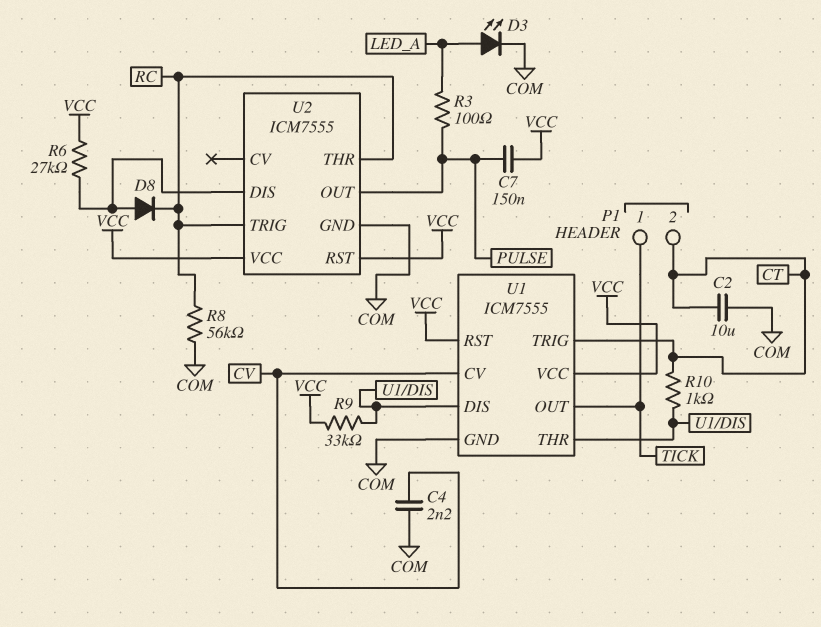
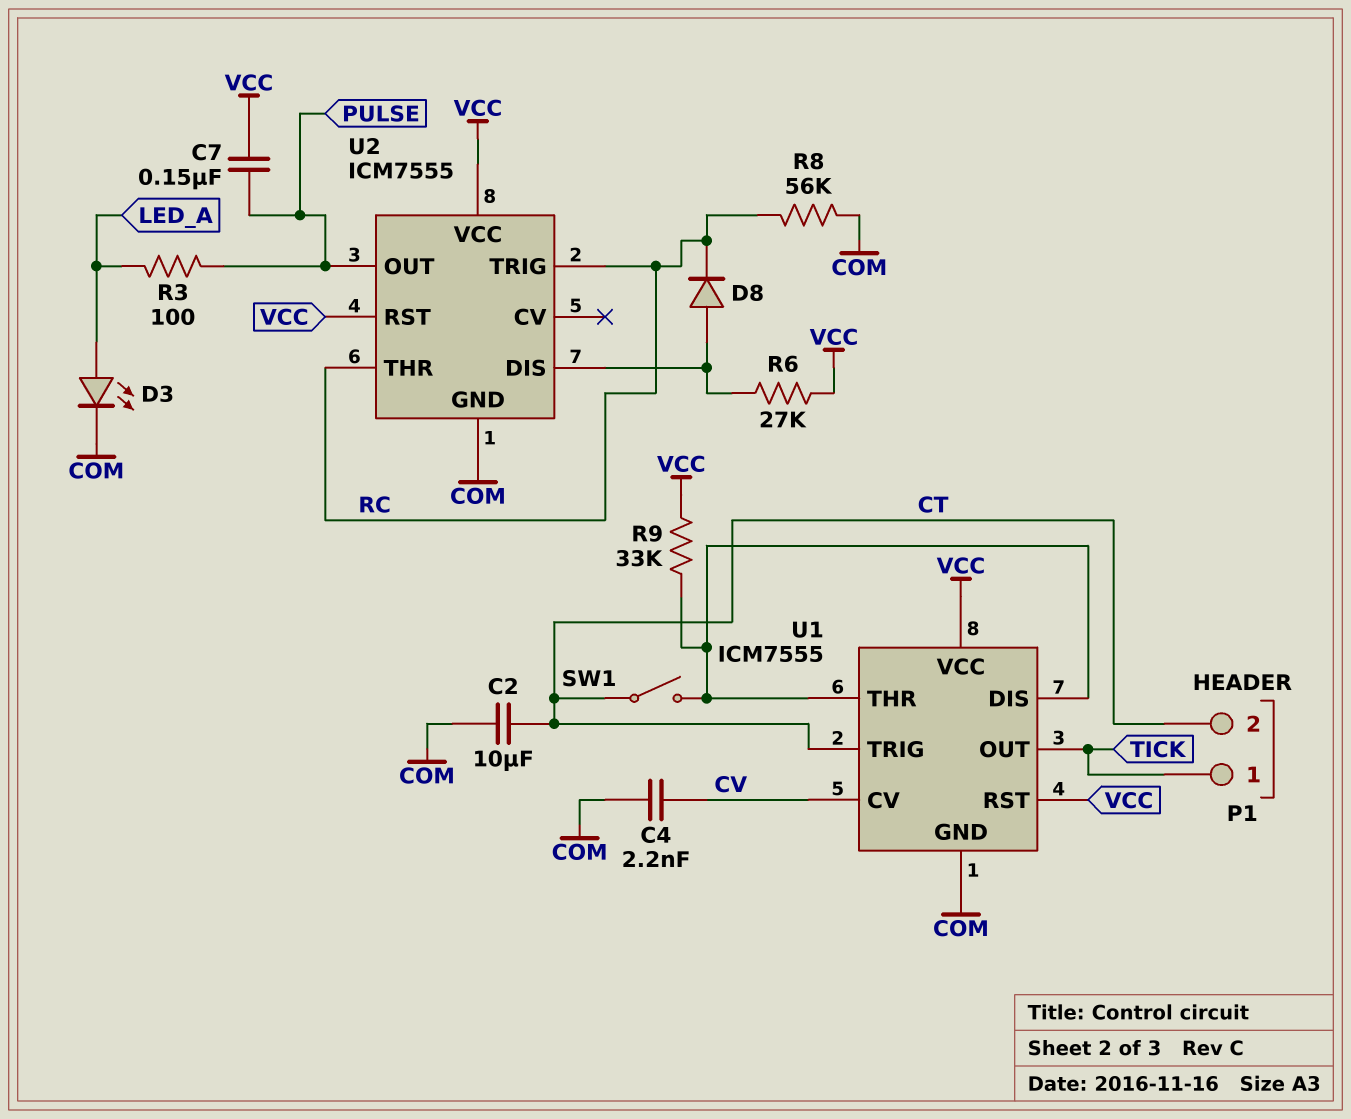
R10: 1k (CT, U1/DIS) -> none
SW1: none -> switch (CT, U1/DIS)

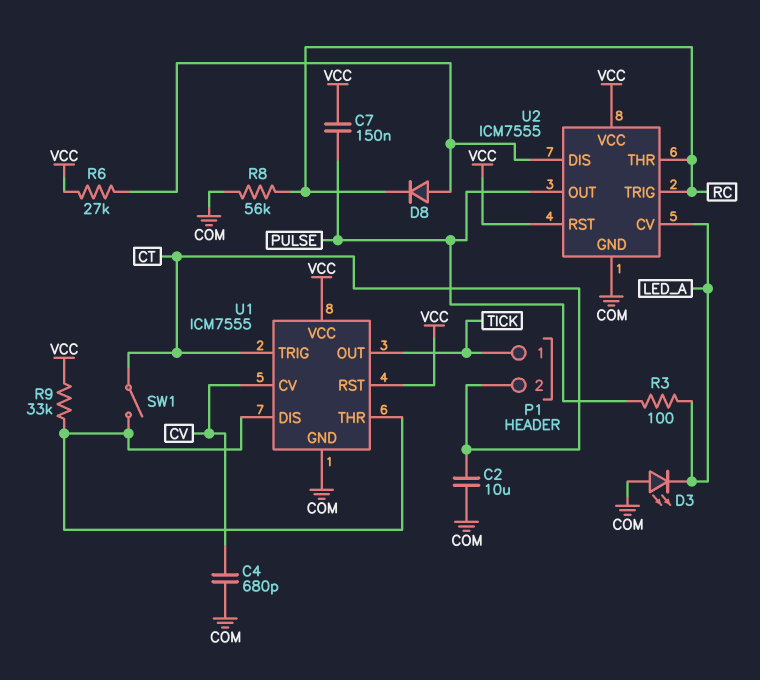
C4: 2.2nF (COM, CV) -> 680pF (COM, CV)
D3: LED (A LED_A, K COM) -> LED (A COM, K LED_A)
U2 pin CV: none -> LED_A

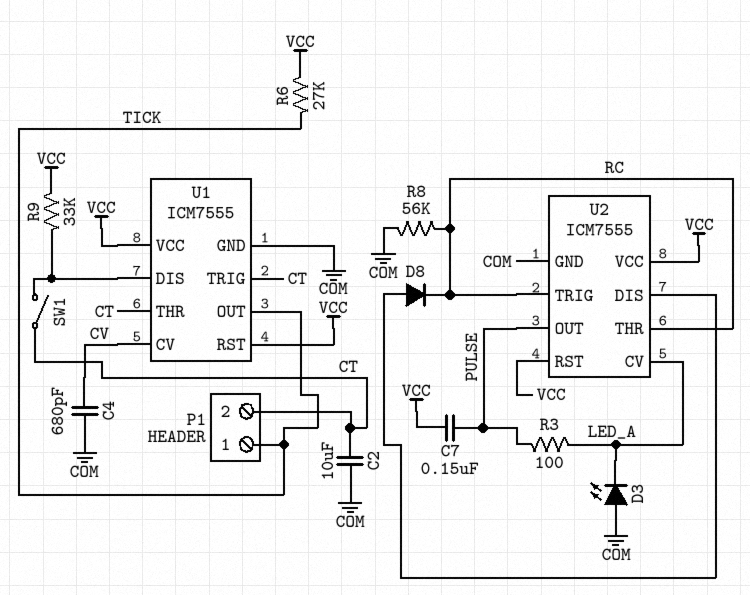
R6: 27k (U2/DIS, VCC) -> 27k (TICK, VCC)
U1 pin THR: U1/DIS -> CT

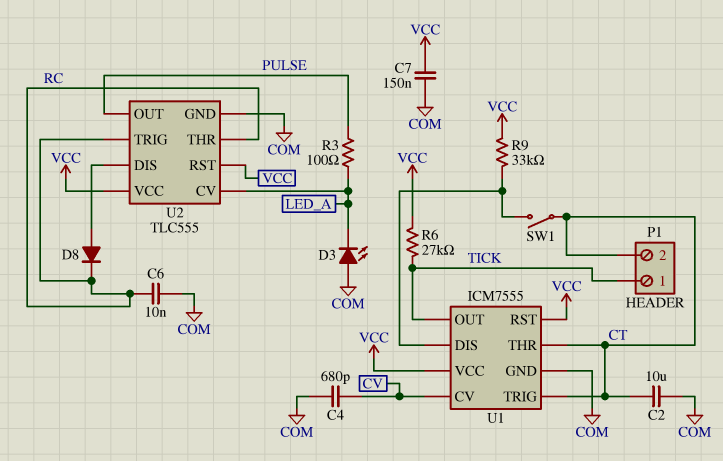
C6: none -> 10nF (COM, RC)
C7: 150nF (PULSE, VCC) -> 150nF (COM, VCC)
R8: 56k (COM, RC) -> none
U2: ICM7555 -> TLC555

